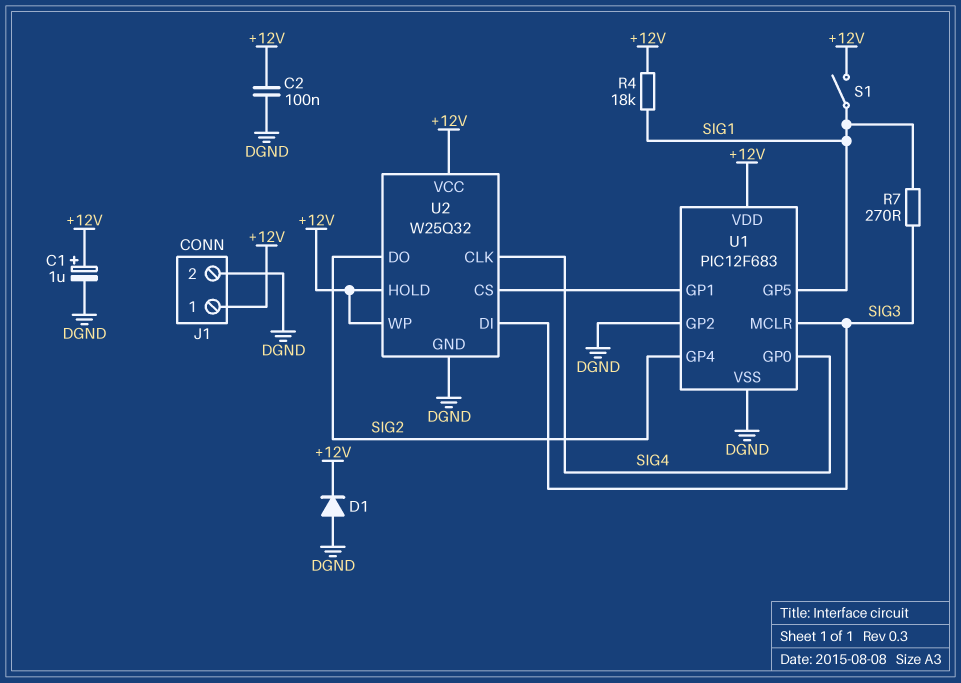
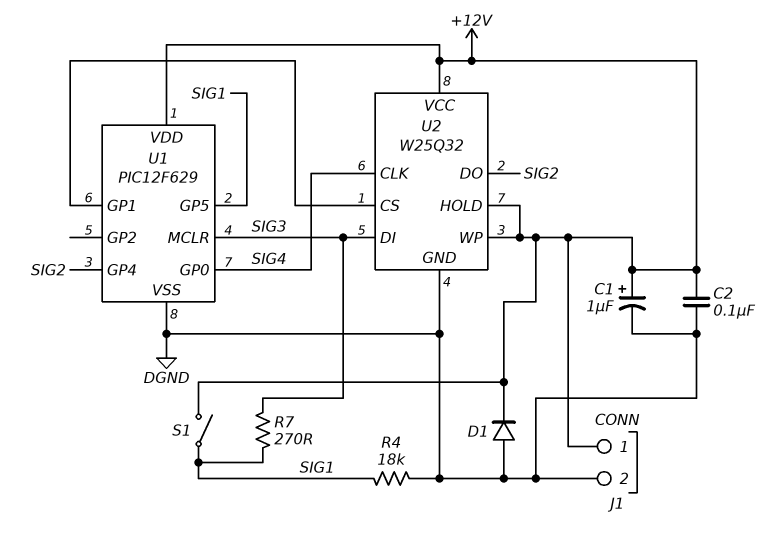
R4: 18k (+12V, SIG1) -> 18k (DGND, SIG1)
U1: PIC12F683 -> PIC12F629
U1 pin GP2: DGND -> none

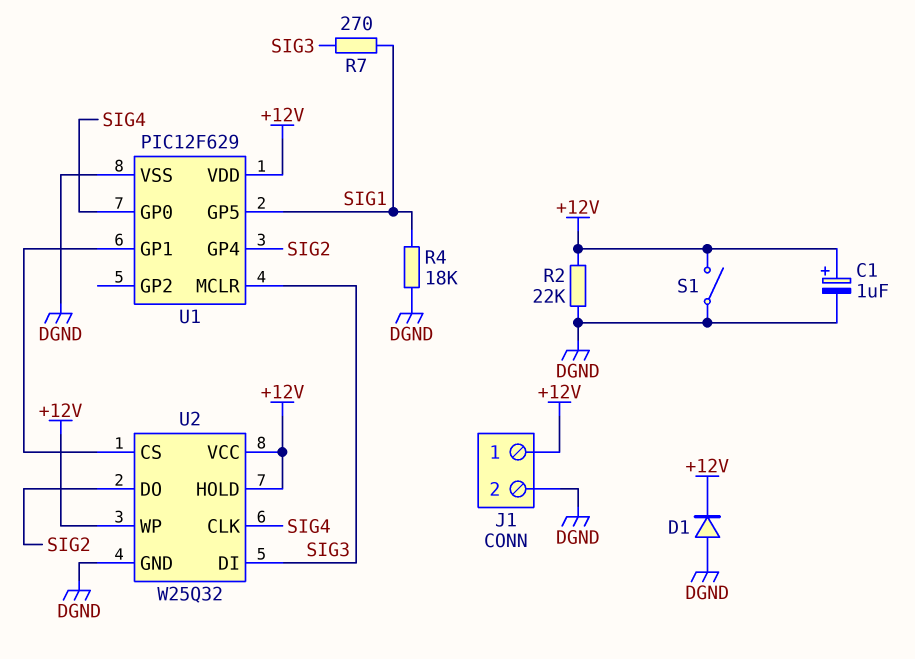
C2: 100nF (+12V, DGND) -> none
R2: none -> 22k (+12V, DGND)
S1: switch (+12V, SIG1) -> switch (+12V, DGND)

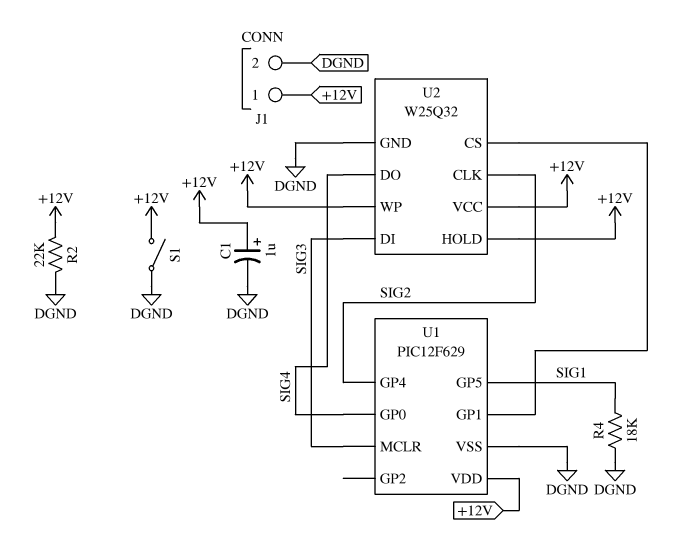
D1: diode (A DGND, K +12V) -> none
R7: 270 (SIG1, SIG3) -> none
U2 pin CLK: SIG4 -> SIG2
U2 pin DO: SIG2 -> SIG4

